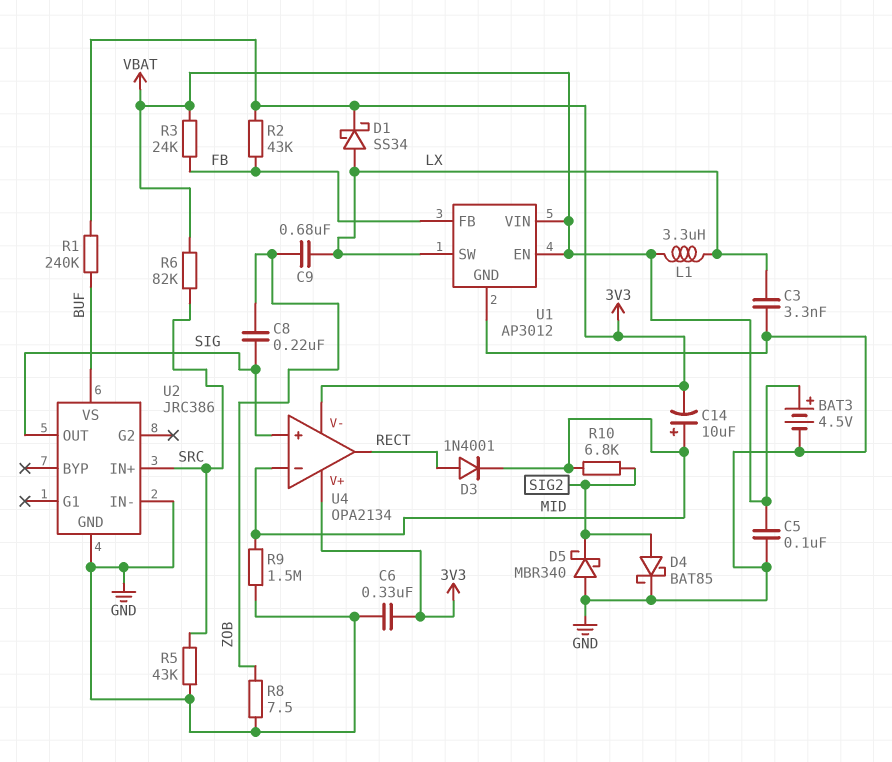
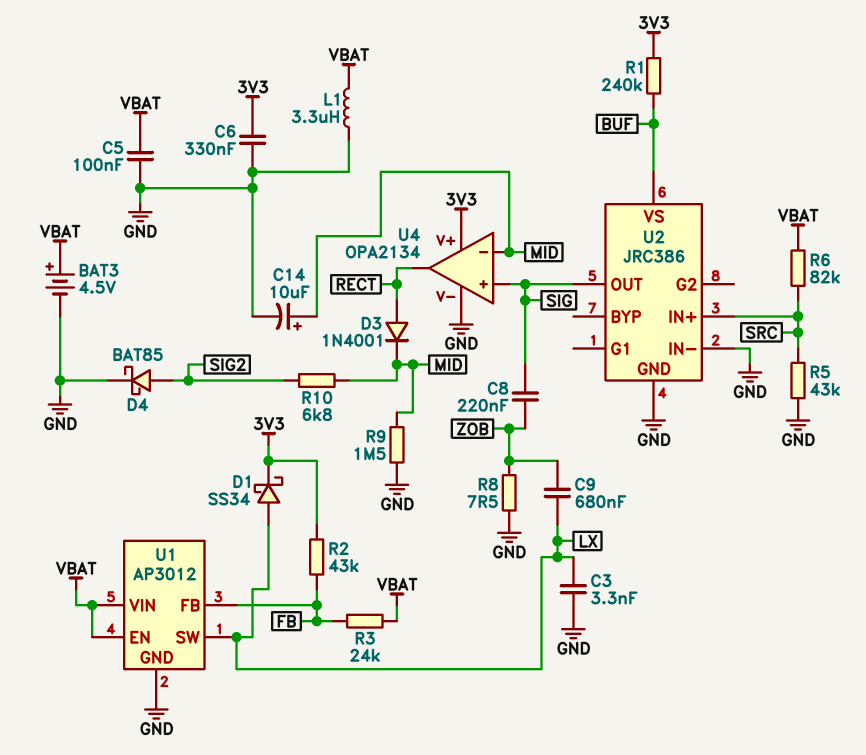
C14: 10uF (plus MID, minus 3V3) -> 10uF (plus MID, minus GND)
D5: schottky MBR340 (A GND, K SIG2) -> none
L1: 3.3uH (LX, VBAT) -> 3.3uH (GND, VBAT)
U4 pin V-: 3V3 -> GND

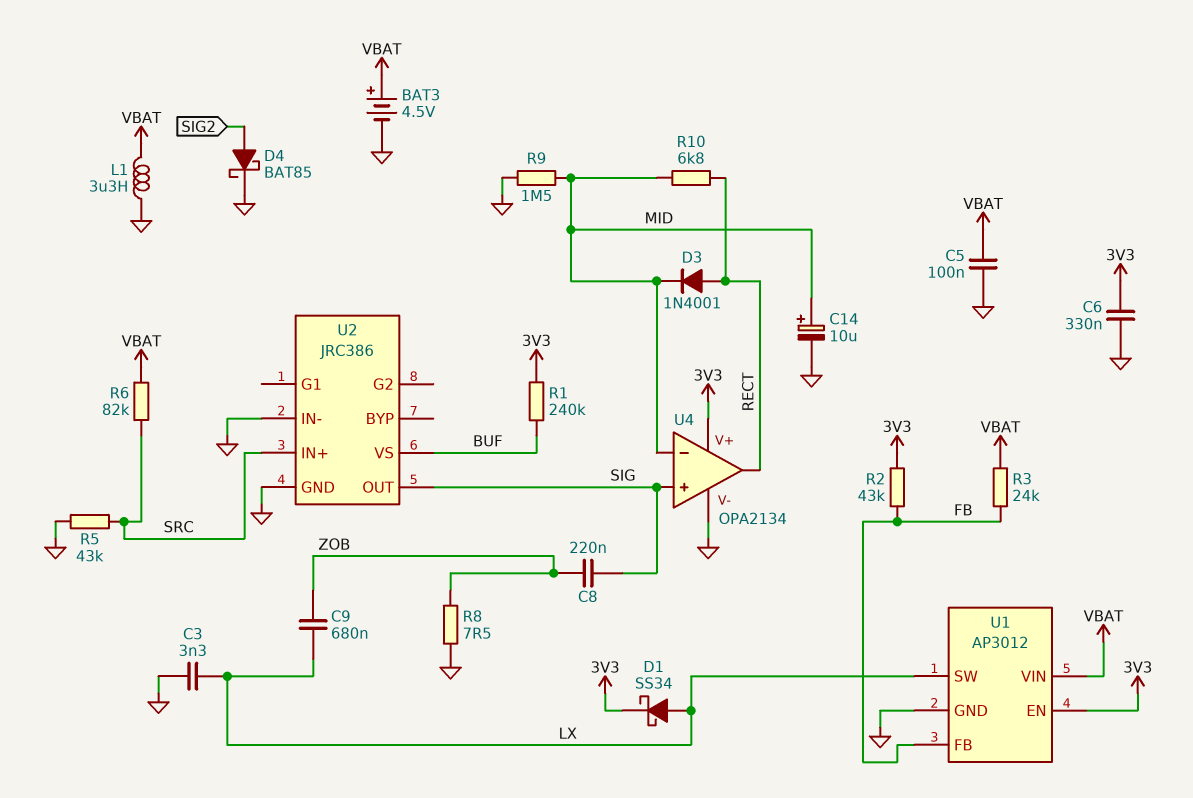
R10: 6.8k (MID, SIG2) -> 6.8k (MID, RECT)
U1 pin EN: VBAT -> 3V3

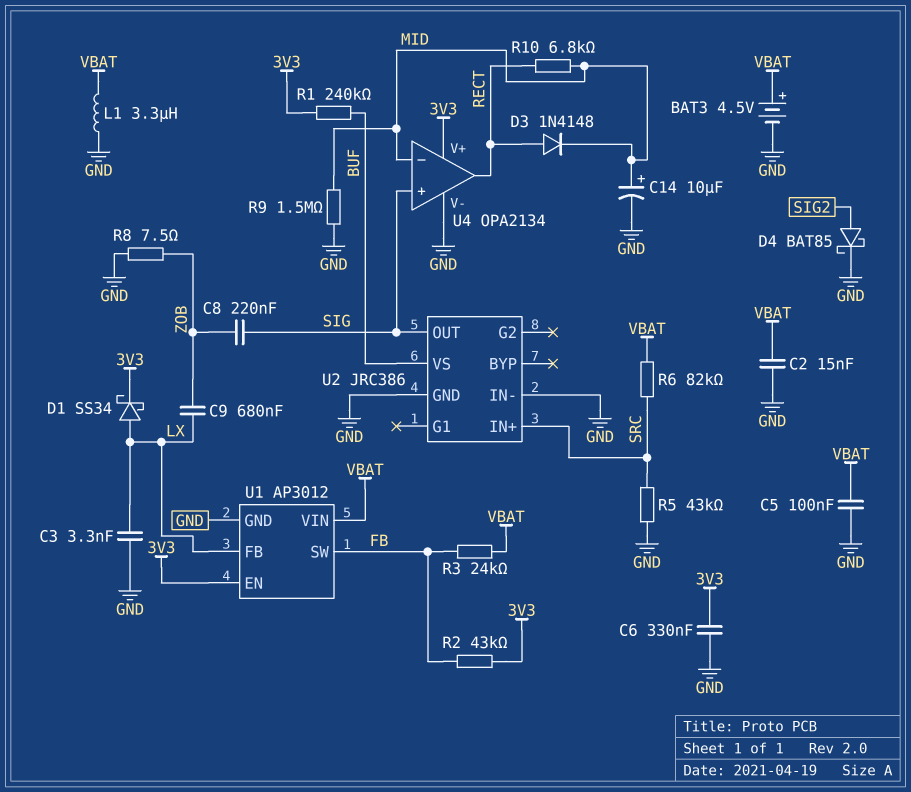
C2: none -> 15nF (GND, VBAT)
D3: diode 1N4001 (A RECT, K MID) -> diode 1N4148 (A RECT, K MID)
U1 pin FB: FB -> LX
U1 pin SW: LX -> FB

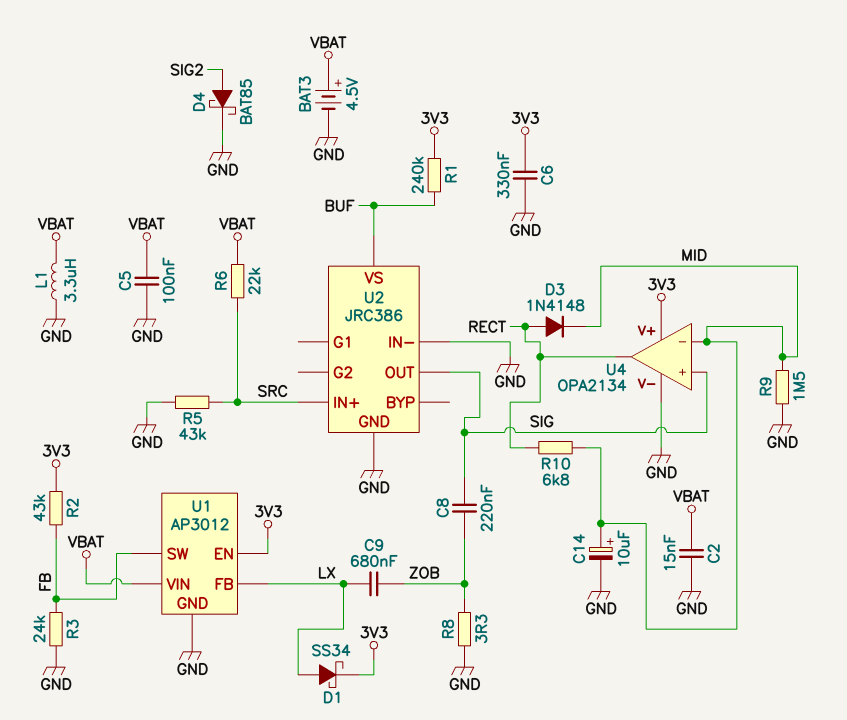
C3: 3.3nF (GND, LX) -> none
R3: 24k (FB, VBAT) -> 24k (FB, GND)
R6: 82k (SRC, VBAT) -> 22k (SRC, VBAT)
R8: 7.5 (GND, ZOB) -> 3.3 (GND, ZOB)

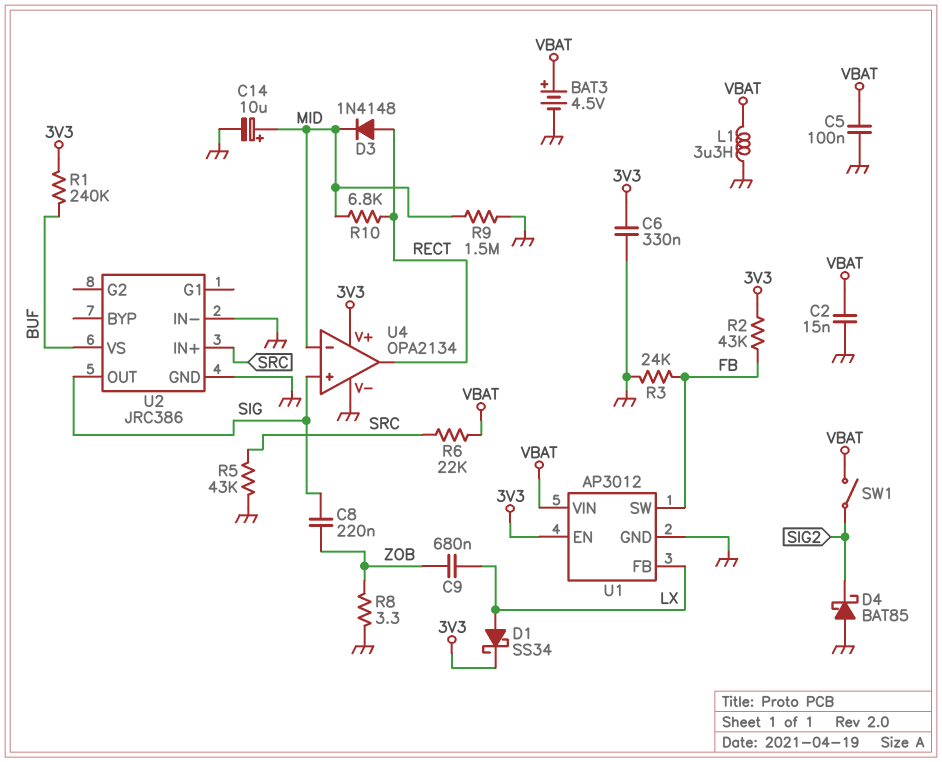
D4: schottky BAT85 (A SIG2, K GND) -> schottky BAT85 (A GND, K SIG2)
SW1: none -> switch (SIG2, VBAT)

